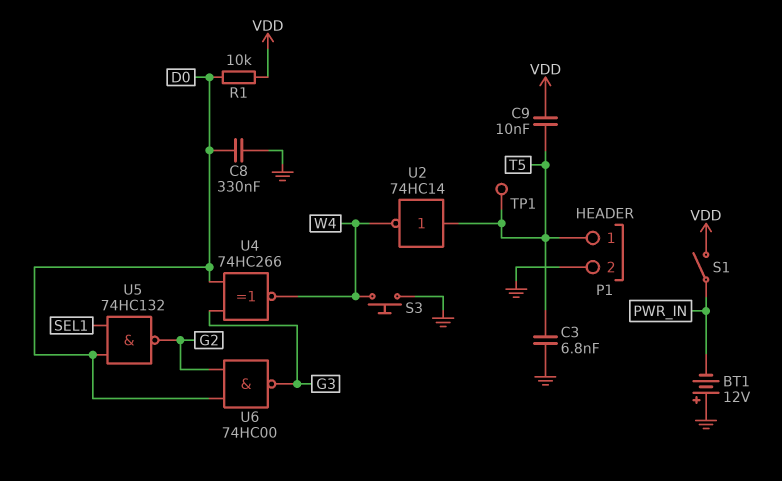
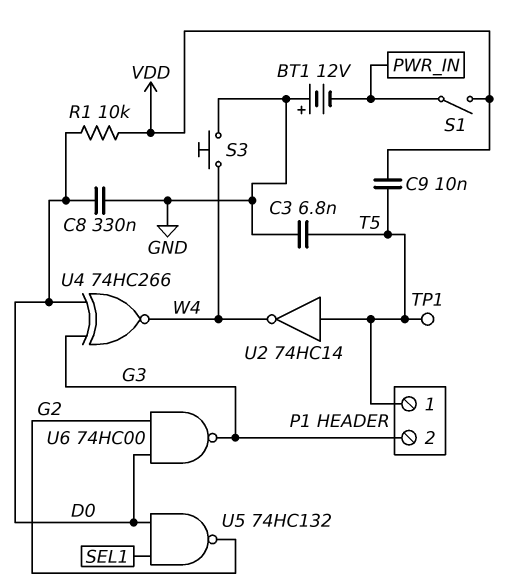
P1 pin 2: GND -> G3

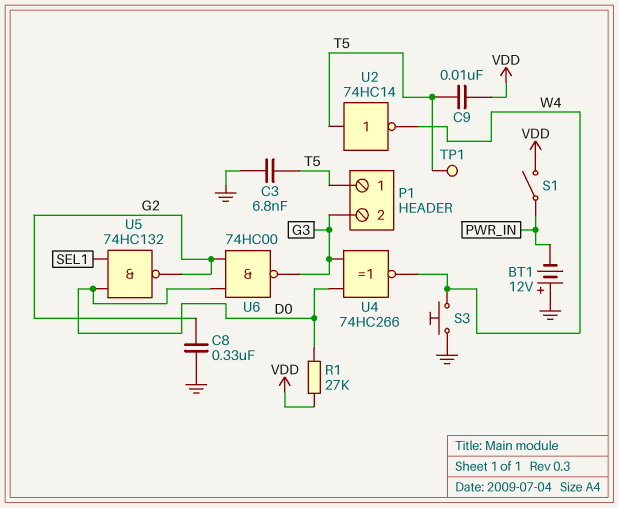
C8: 330nF (D0, GND) -> 330nF (G2, GND)
R1: 10k (D0, VDD) -> 27k (D0, VDD)

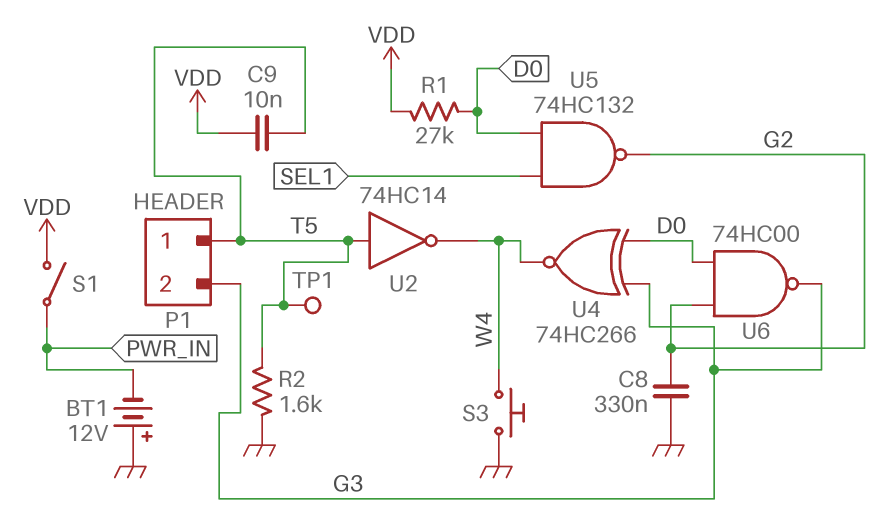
C3: 6.8nF (GND, T5) -> none
R2: none -> 1.6k (GND, T5)

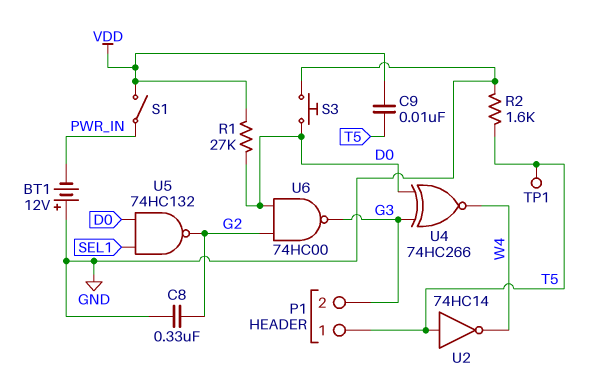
S3: button (GND, W4) -> button (D0, GND)

